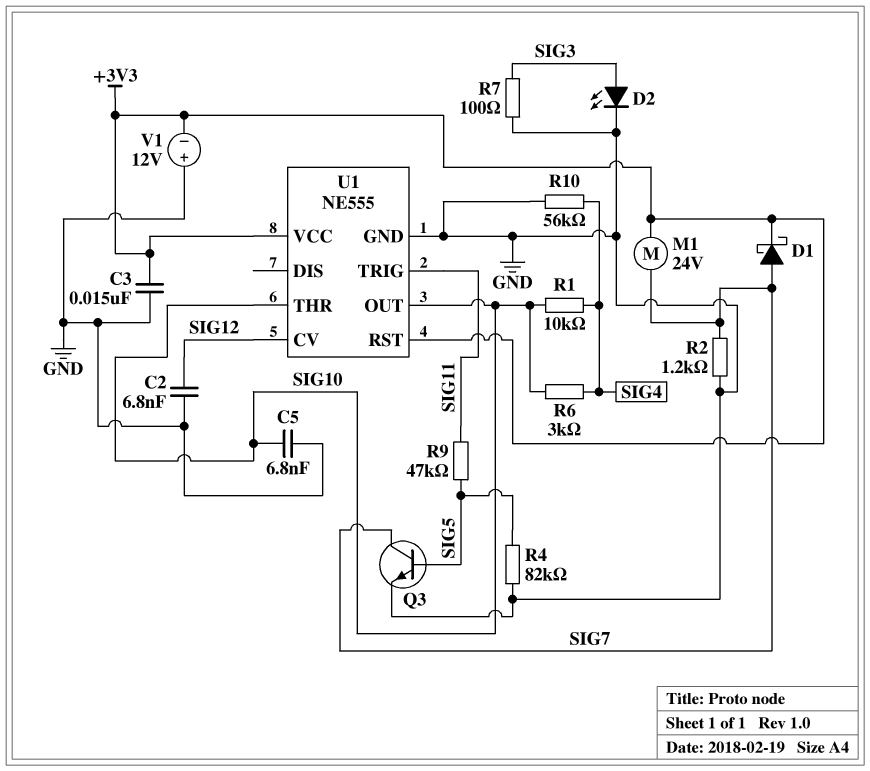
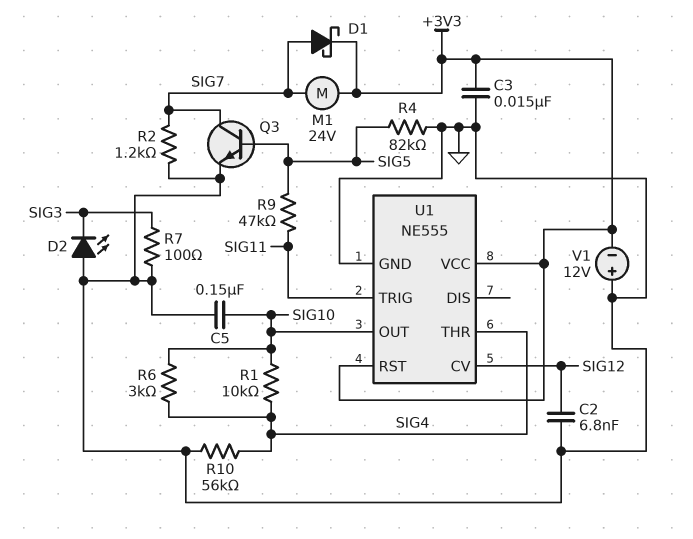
C5: 6.8nF (GND, SIG10) -> 150nF (GND, SIG10)
D2: LED (A SIG3, K GND) -> LED (A GND, K SIG3)
U1 pin THR: SIG10 -> SIG4

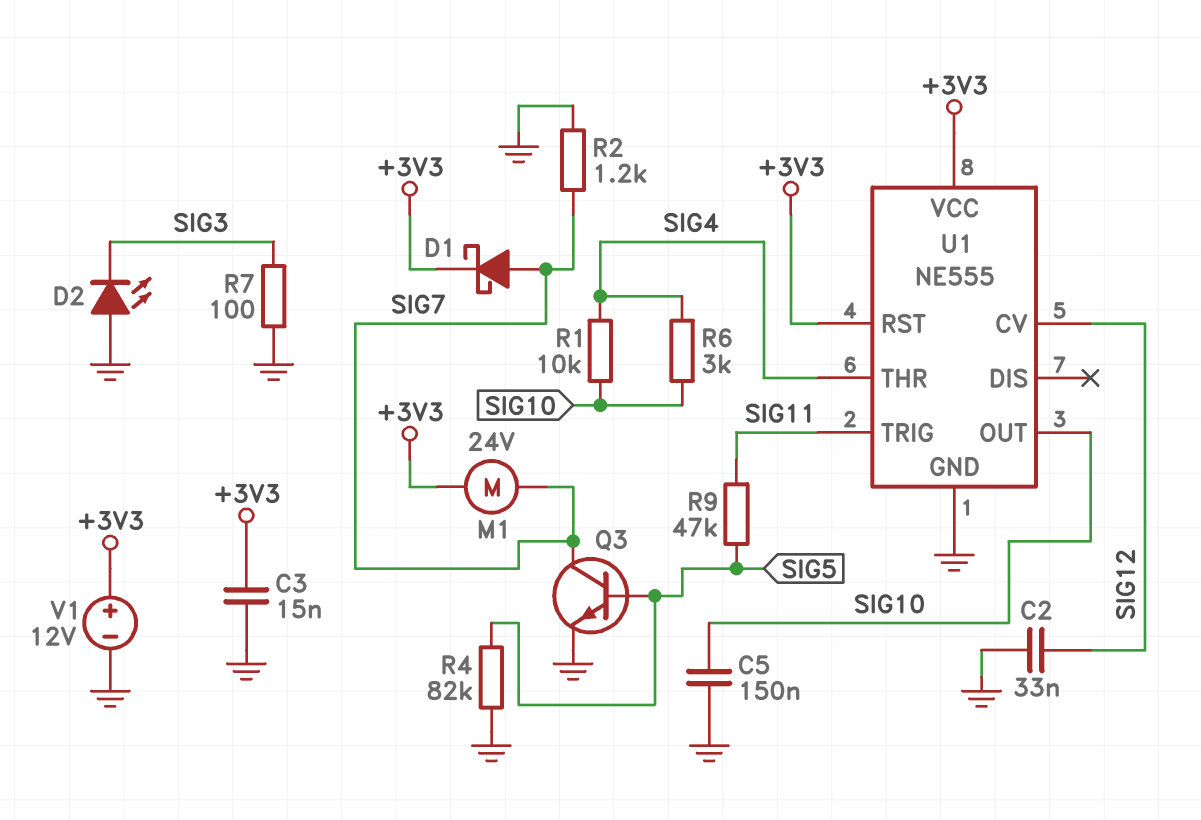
C2: 6.8nF (GND, SIG12) -> 33nF (GND, SIG12)
R10: 56k (GND, SIG4) -> none
V1: 12V (plus GND, minus +3V3) -> 12V (plus +3V3, minus GND)

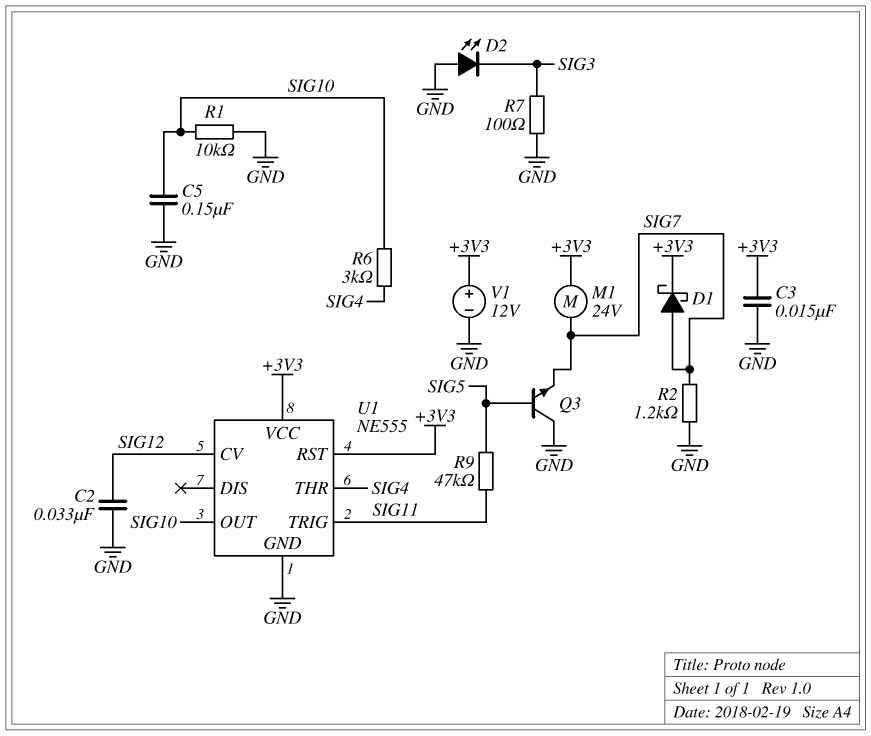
Q3: NPN (B SIG5, C SIG7, E GND) -> NPN (B SIG5, C GND, E SIG7)
R1: 10k (SIG4, SIG10) -> 10k (GND, SIG10)
R4: 82k (GND, SIG5) -> none

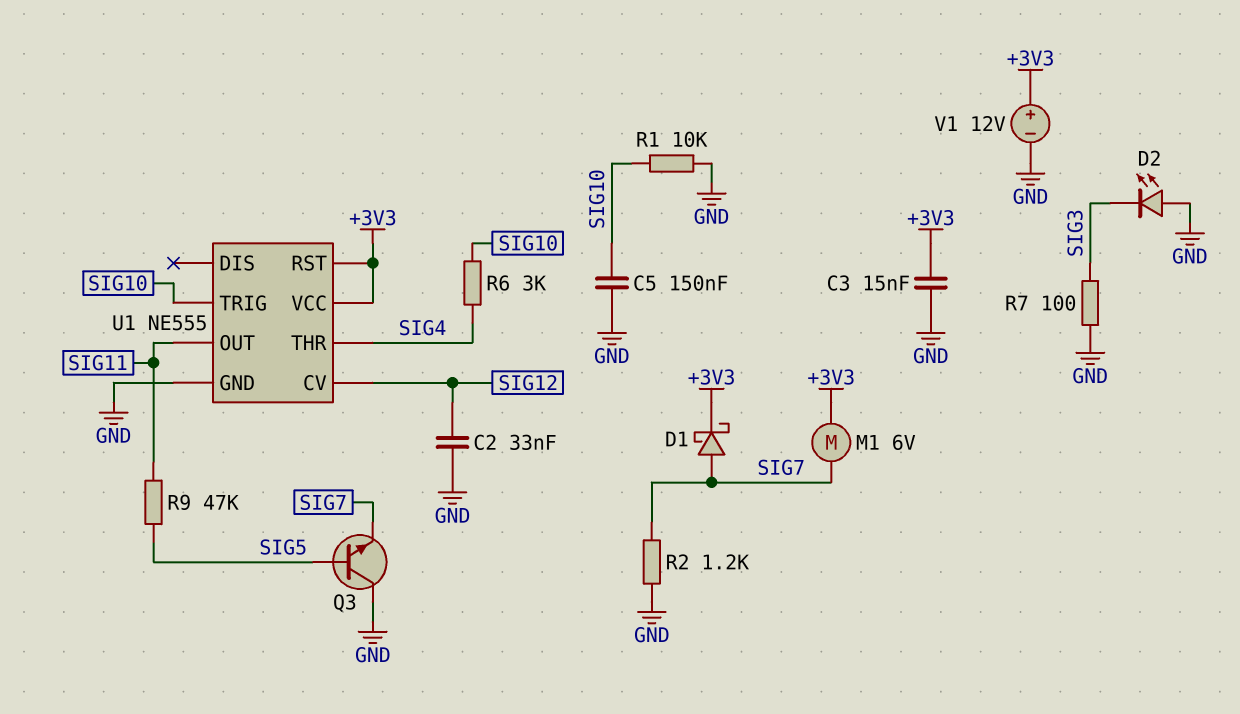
M1: motor 24V (+3V3, SIG7) -> motor 6V (+3V3, SIG7)
U1 pin OUT: SIG10 -> SIG11
U1 pin TRIG: SIG11 -> SIG10

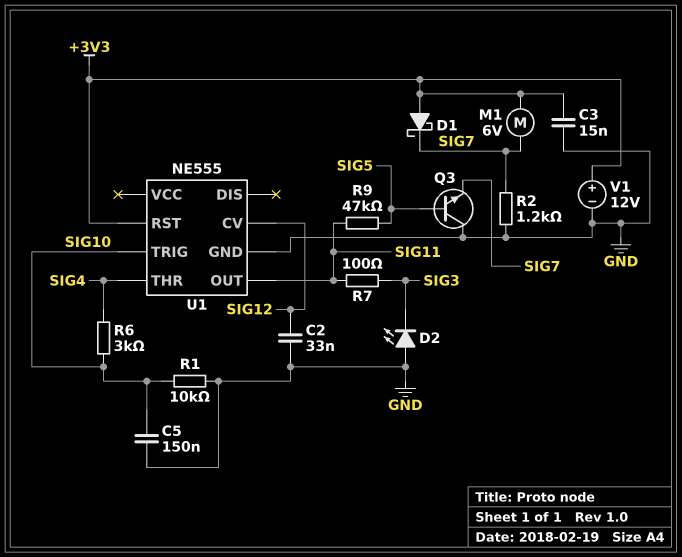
D1: schottky (A SIG7, K +3V3) -> schottky (A +3V3, K SIG7)
R7: 100 (GND, SIG3) -> 100 (SIG3, SIG11)
U1 pin VCC: +3V3 -> none

